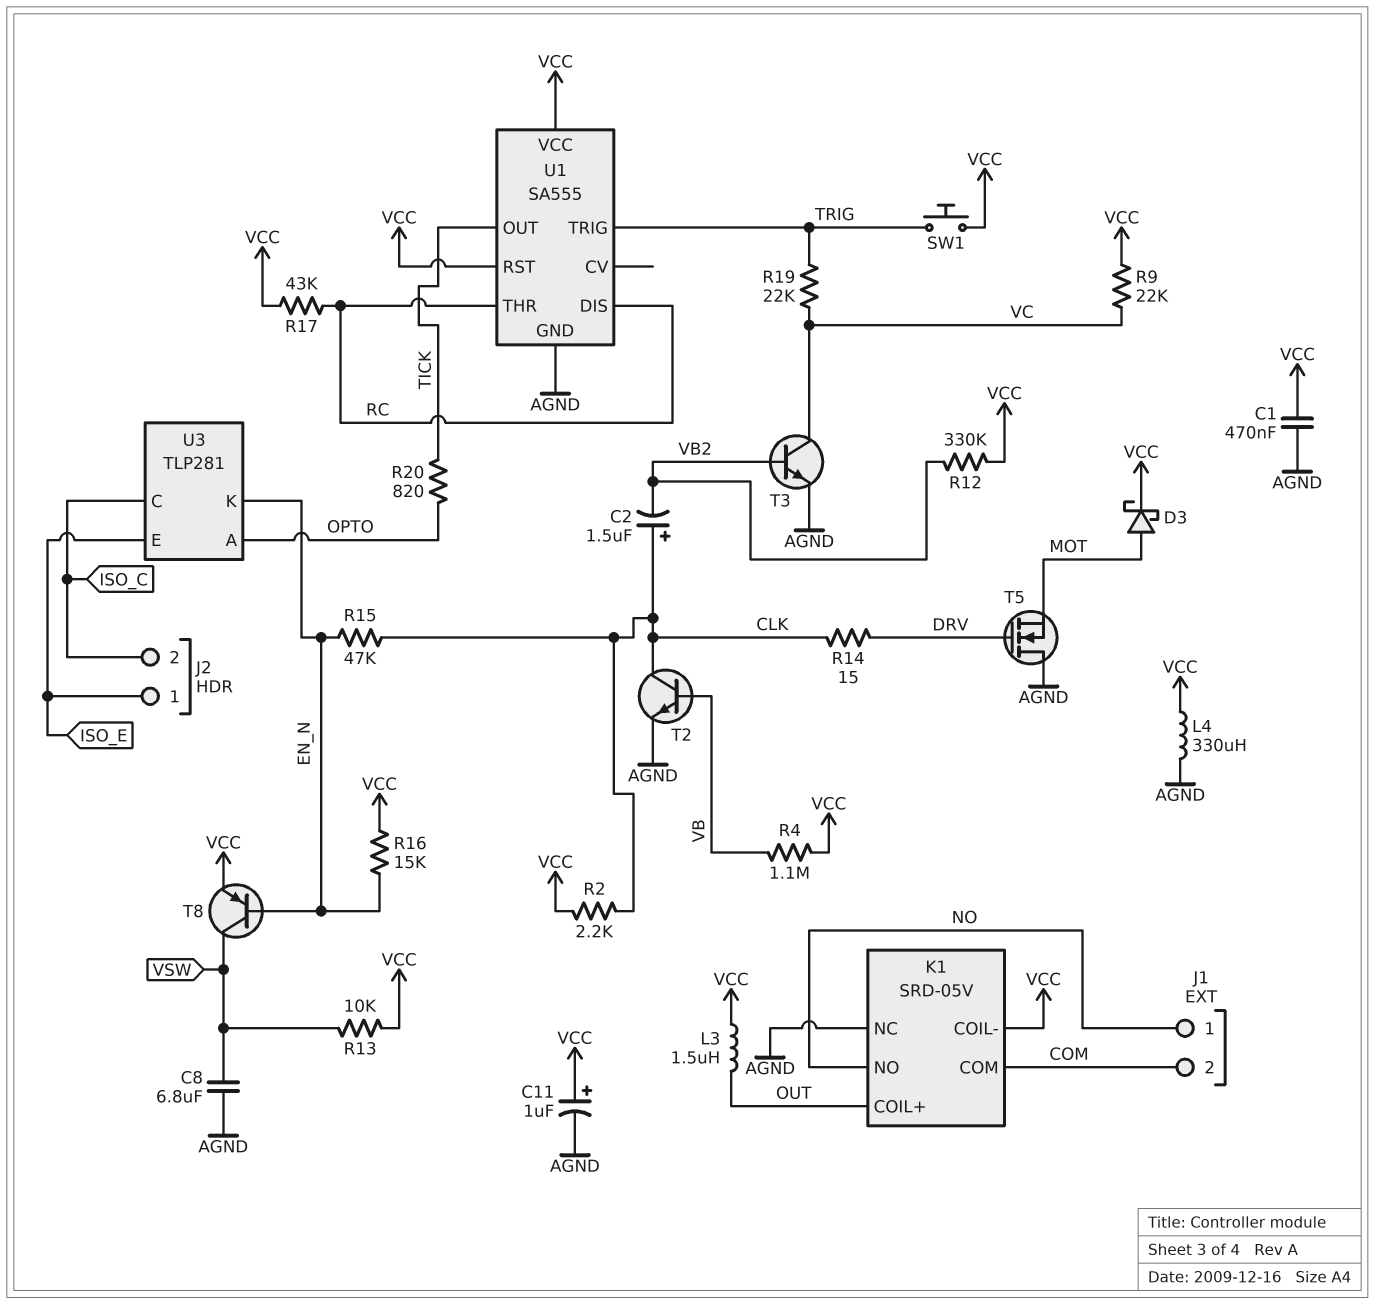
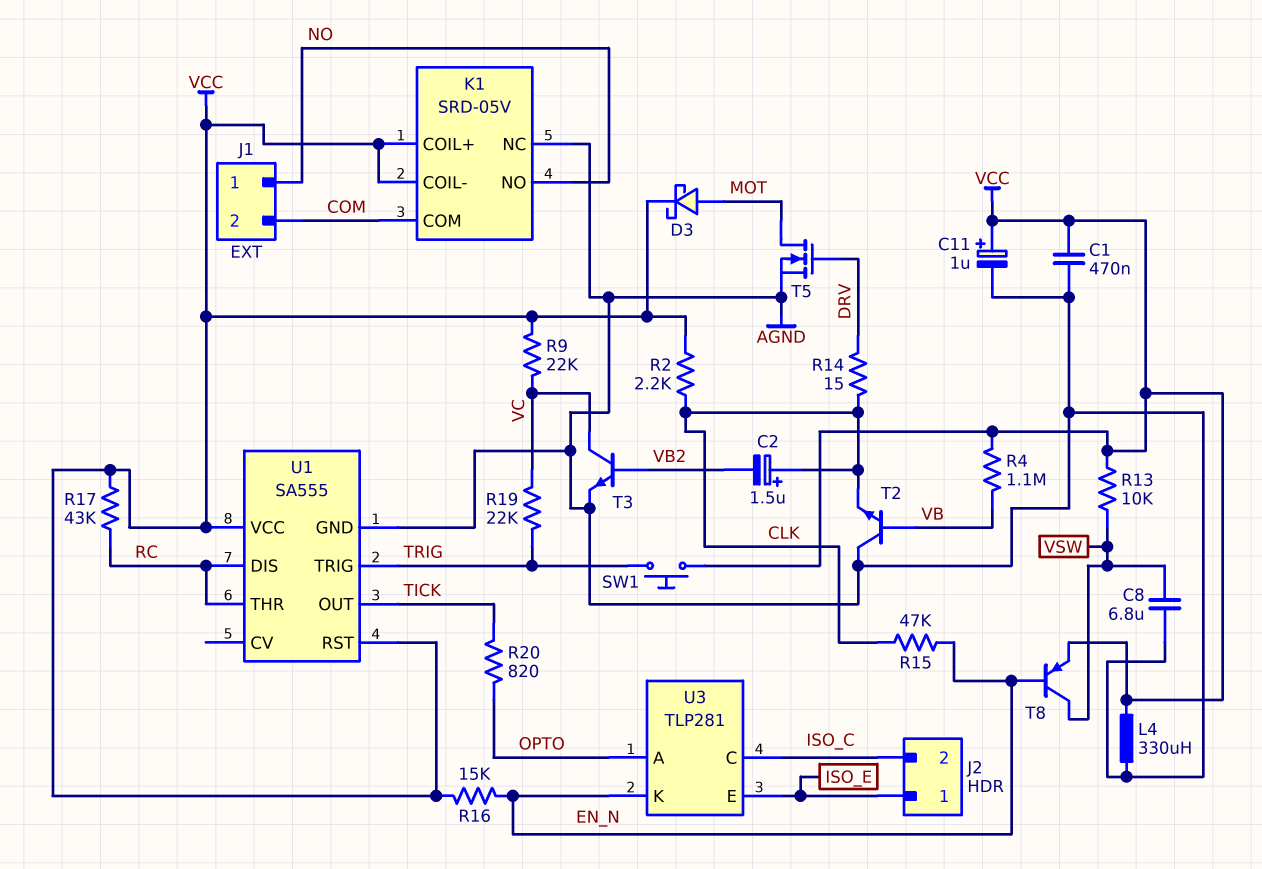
K1 pin COIL+: OUT -> VCC
L3: 1.5uH (OUT, VCC) -> none
R12: 330k (VB2, VCC) -> none
T2: NPN (B VB, C CLK, E AGND) -> NPN (B VB, C AGND, E CLK)
T5: NMOS (G DRV, D AGND, S MOT) -> NMOS (G DRV, D MOT, S AGND)

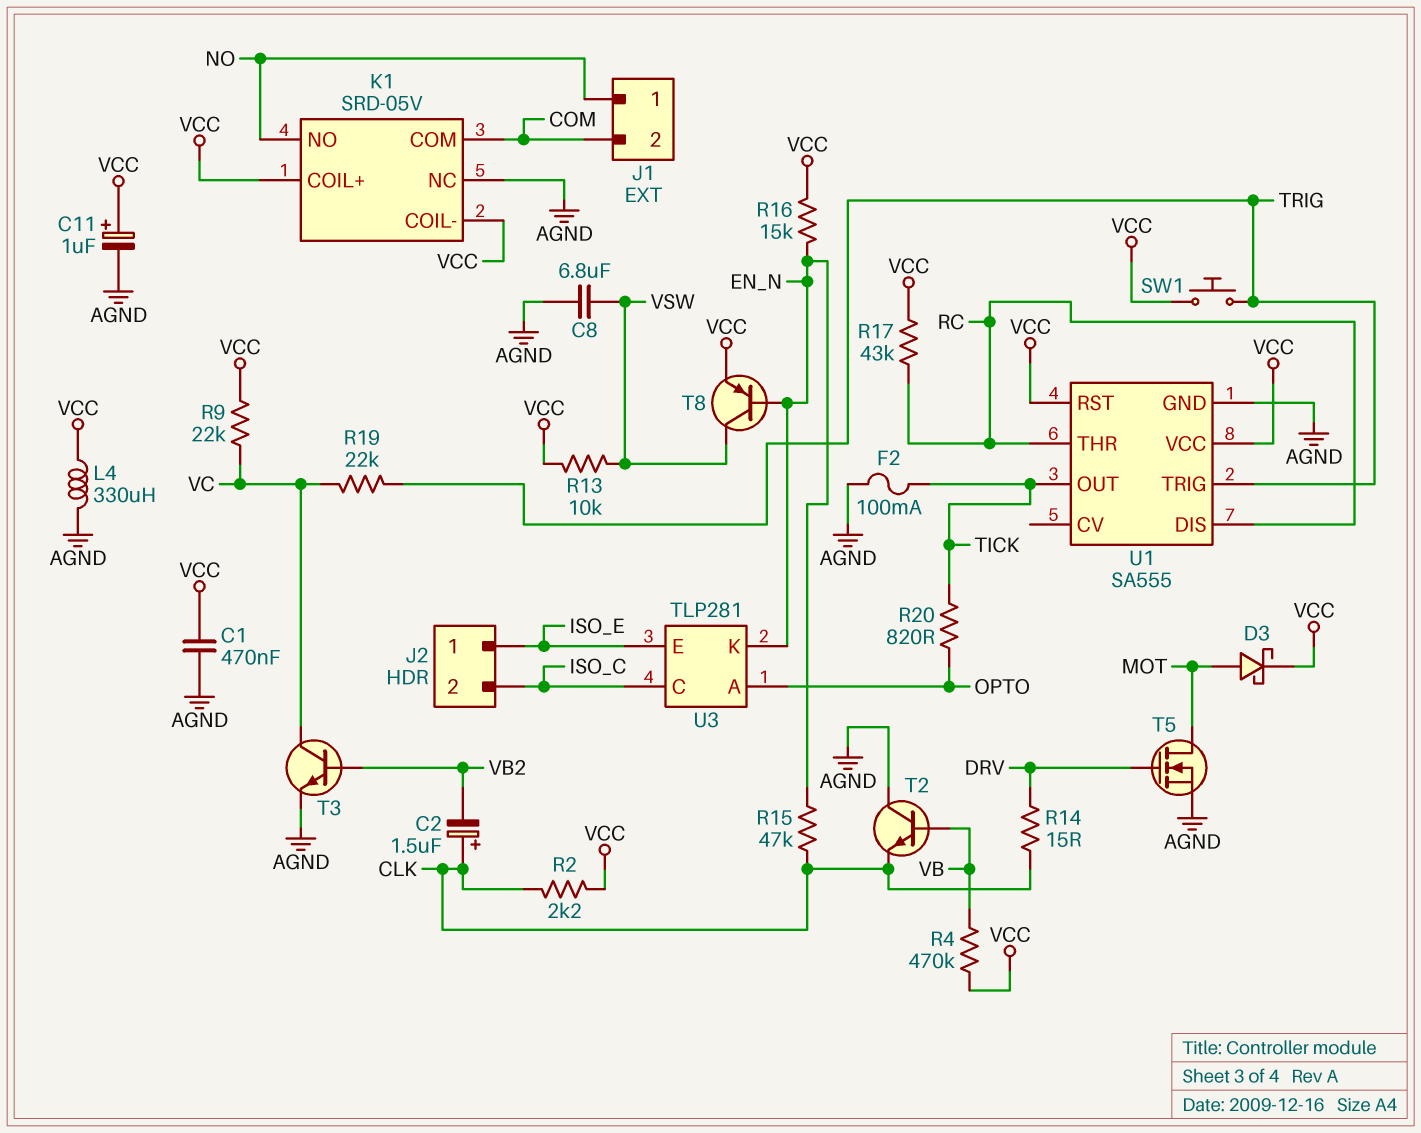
F2: none -> 100mA (AGND, TICK)
R4: 1.1M (VB, VCC) -> 470k (VB, VCC)

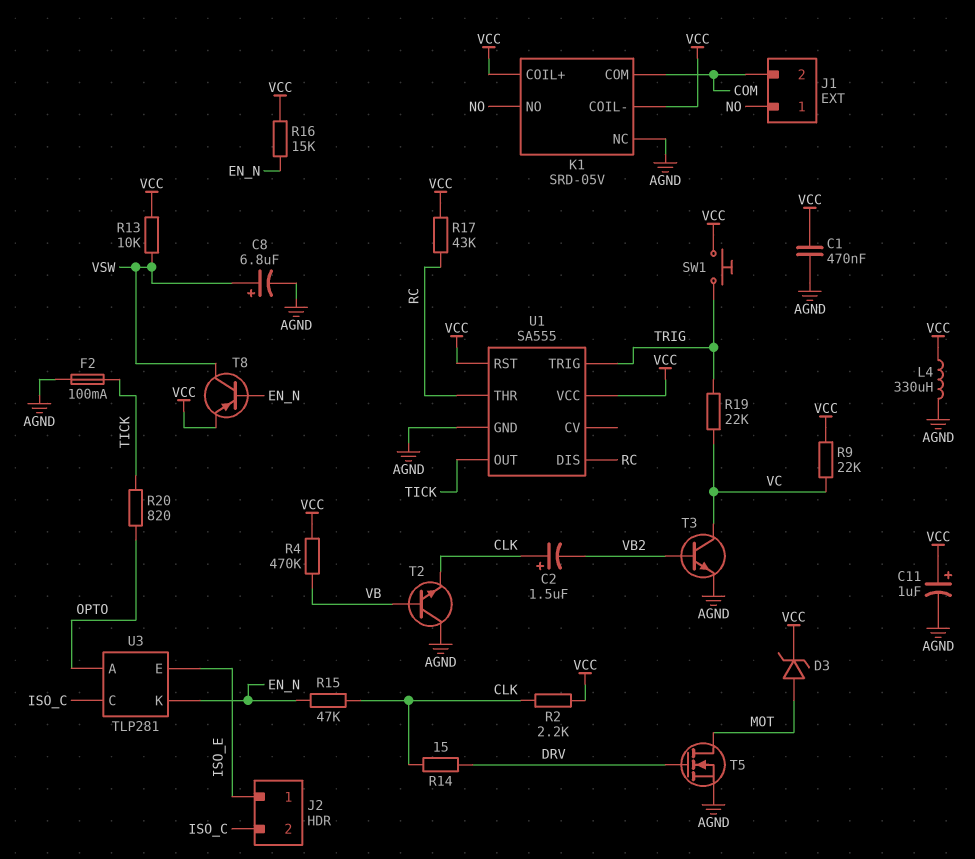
C8: 6.8uF (AGND, VSW) -> 6.8uF (plus VSW, minus AGND)
D3: schottky (A MOT, K VCC) -> zener (A MOT, K VCC)

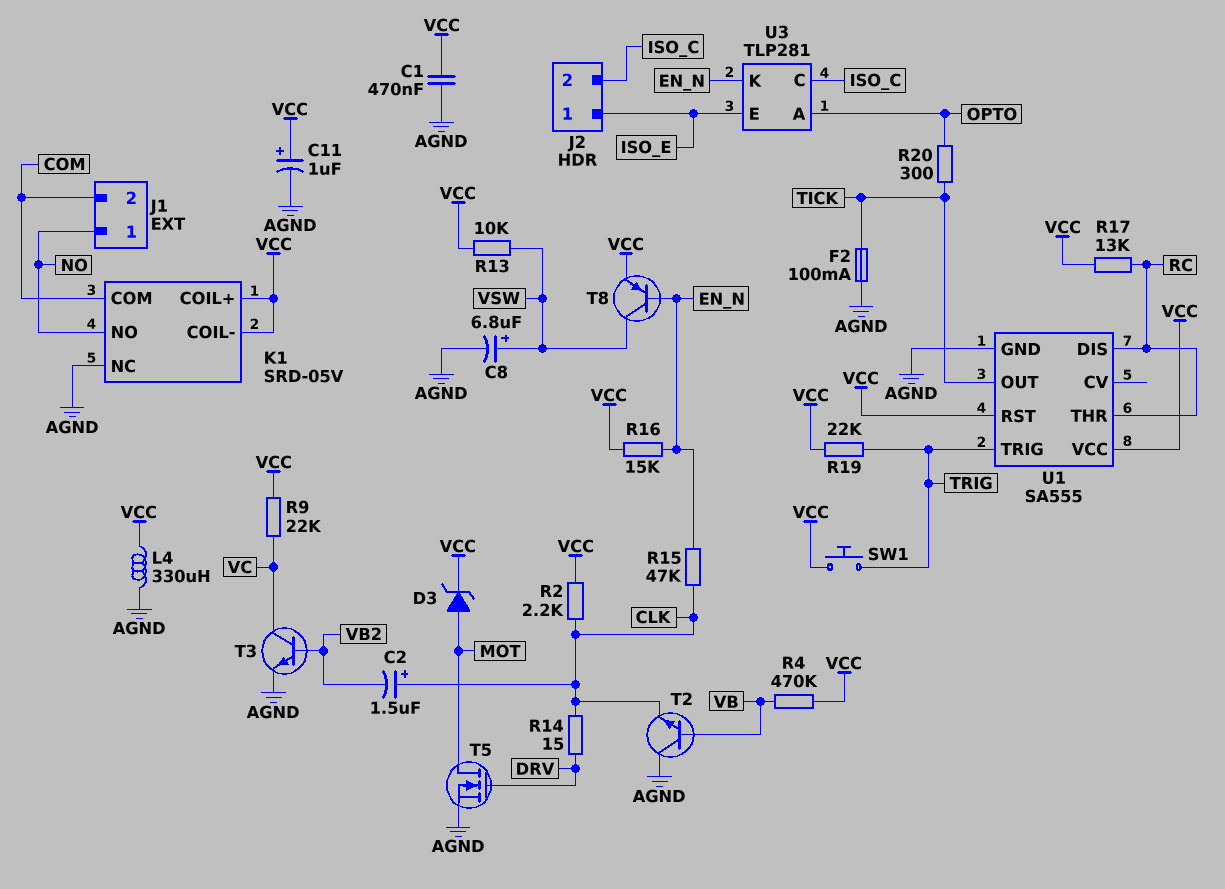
R17: 43k (RC, VCC) -> 13k (RC, VCC)
R19: 22k (TRIG, VC) -> 22k (TRIG, VCC)
R20: 820 (OPTO, TICK) -> 300 (OPTO, TICK)

